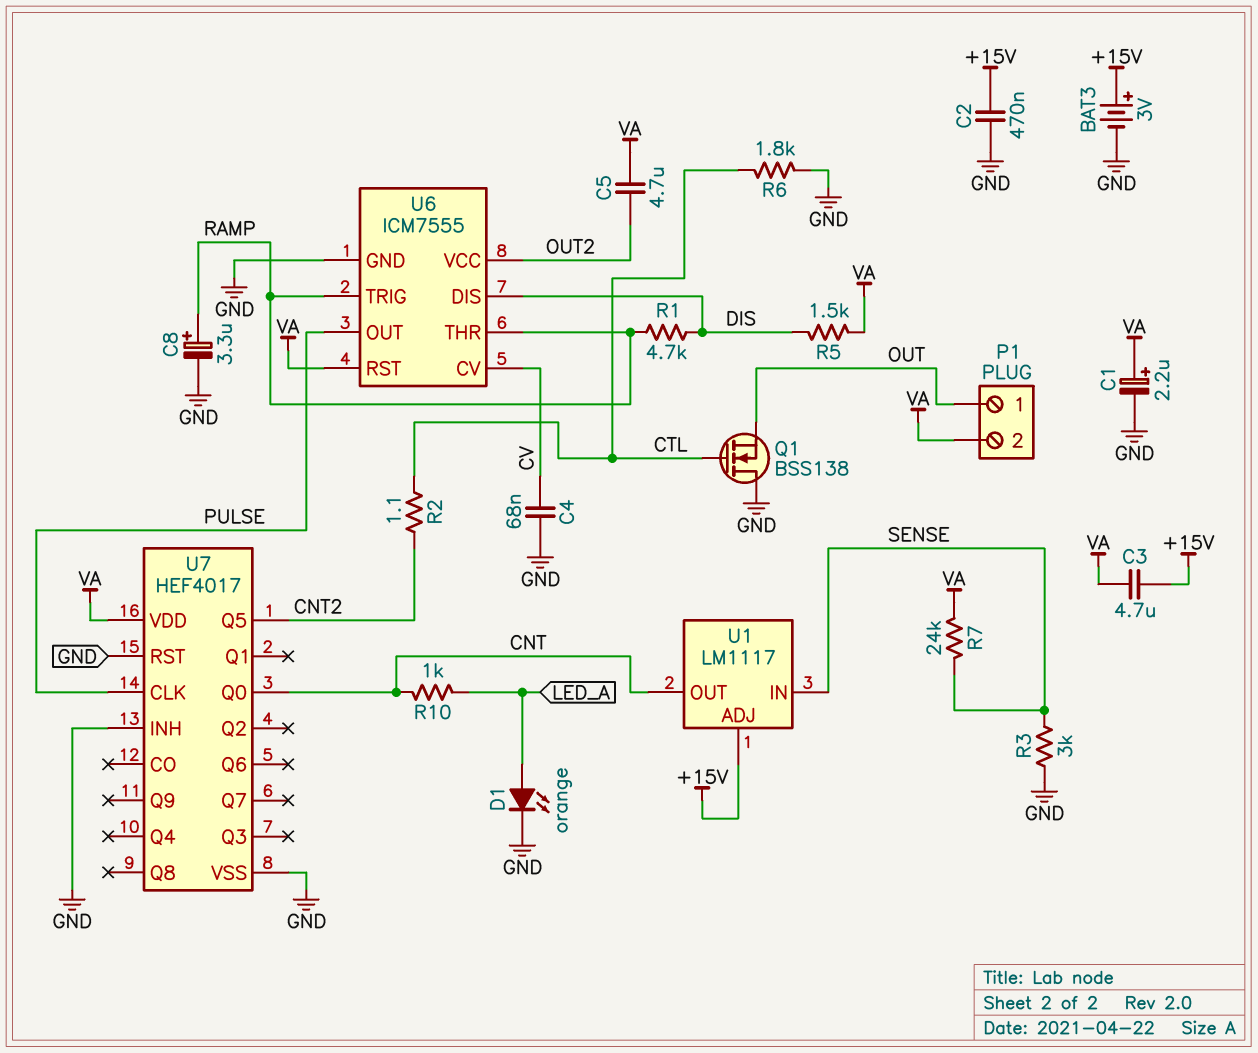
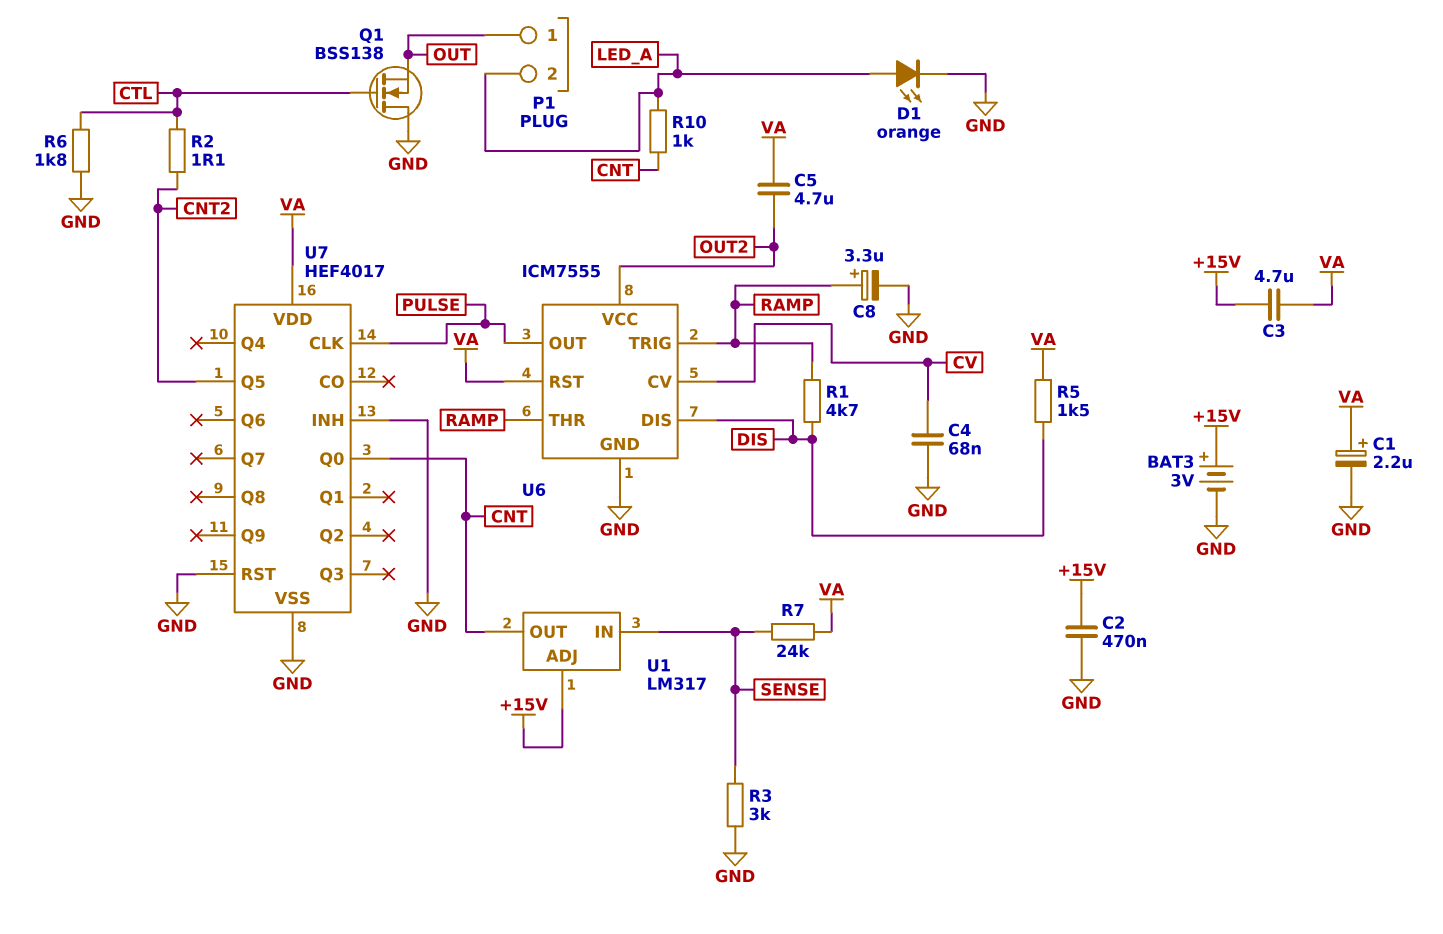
P1 pin 2: VA -> LED_A
U1: LM1117 -> LM317

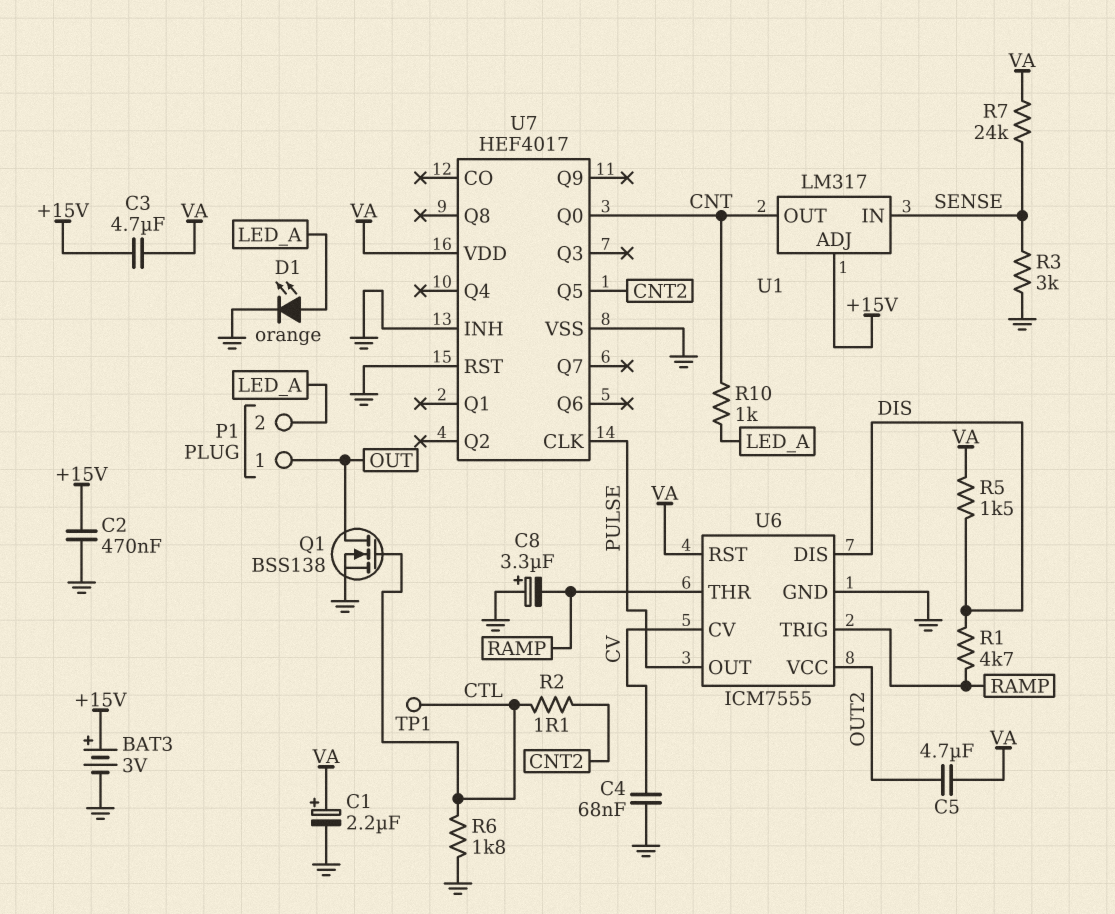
C8: 3.3uF (plus RAMP, minus GND) -> 3.3uF (plus GND, minus RAMP)
Q1: NMOS BSS138 (G CTL, D GND, S OUT) -> NMOS BSS138 (G CTL, D OUT, S GND)
TP1: none -> test point (CTL)

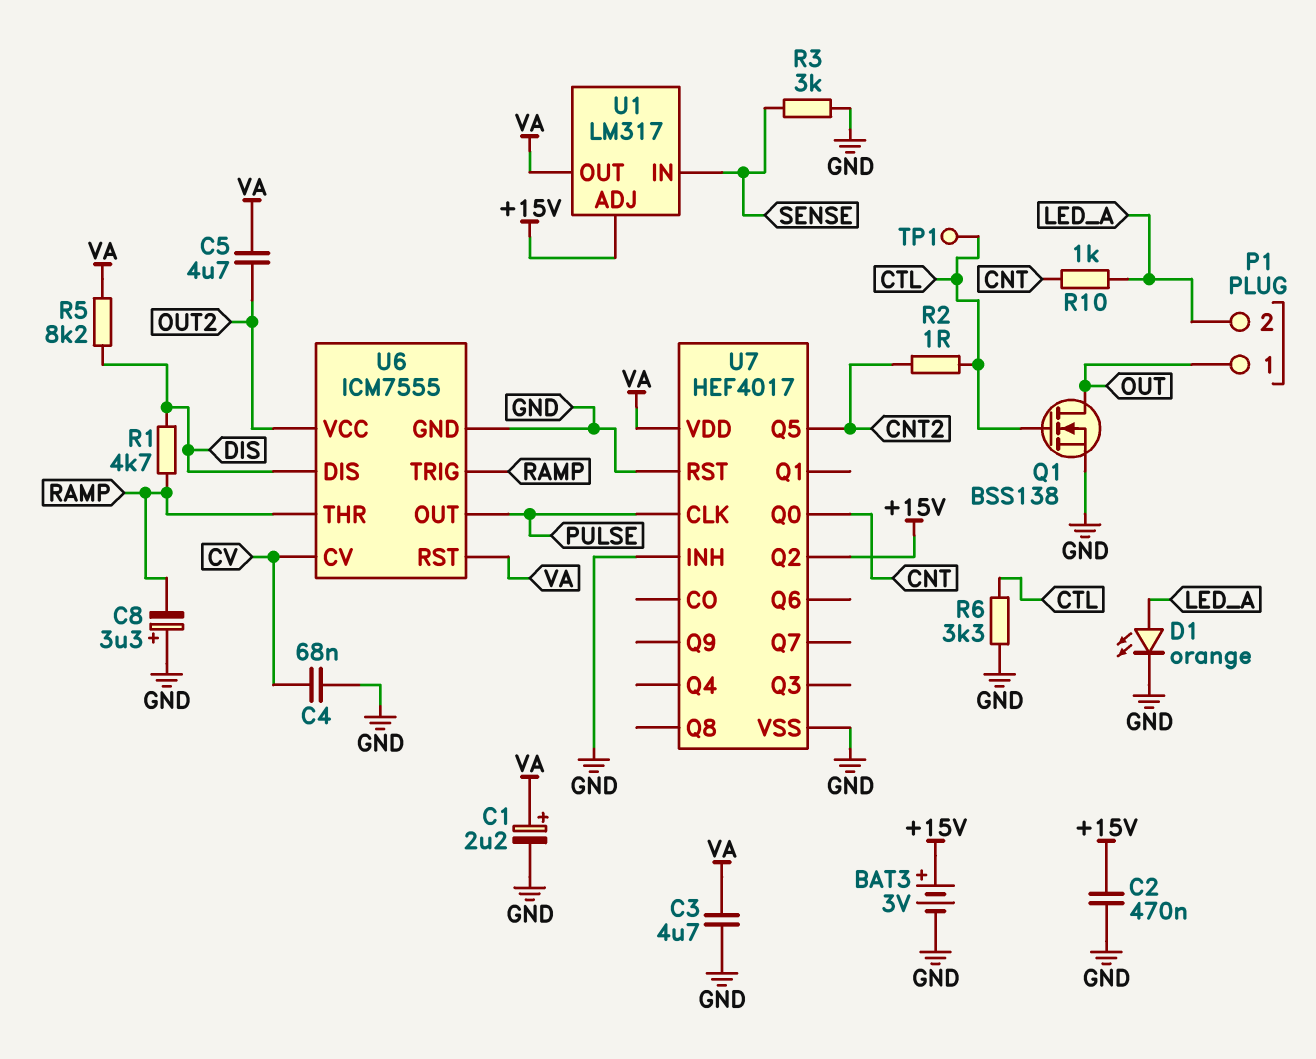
C3: 4.7uF (+15V, VA) -> 4.7uF (GND, VA)
R2: 1.1 (CNT2, CTL) -> 1 (CNT2, CTL)
R5: 1.5k (DIS, VA) -> 8.2k (DIS, VA)
R6: 1.8k (CTL, GND) -> 3.3k (CTL, GND)
R7: 24k (SENSE, VA) -> none
U1 pin OUT: CNT -> VA
U7 pin Q2: none -> +15V

